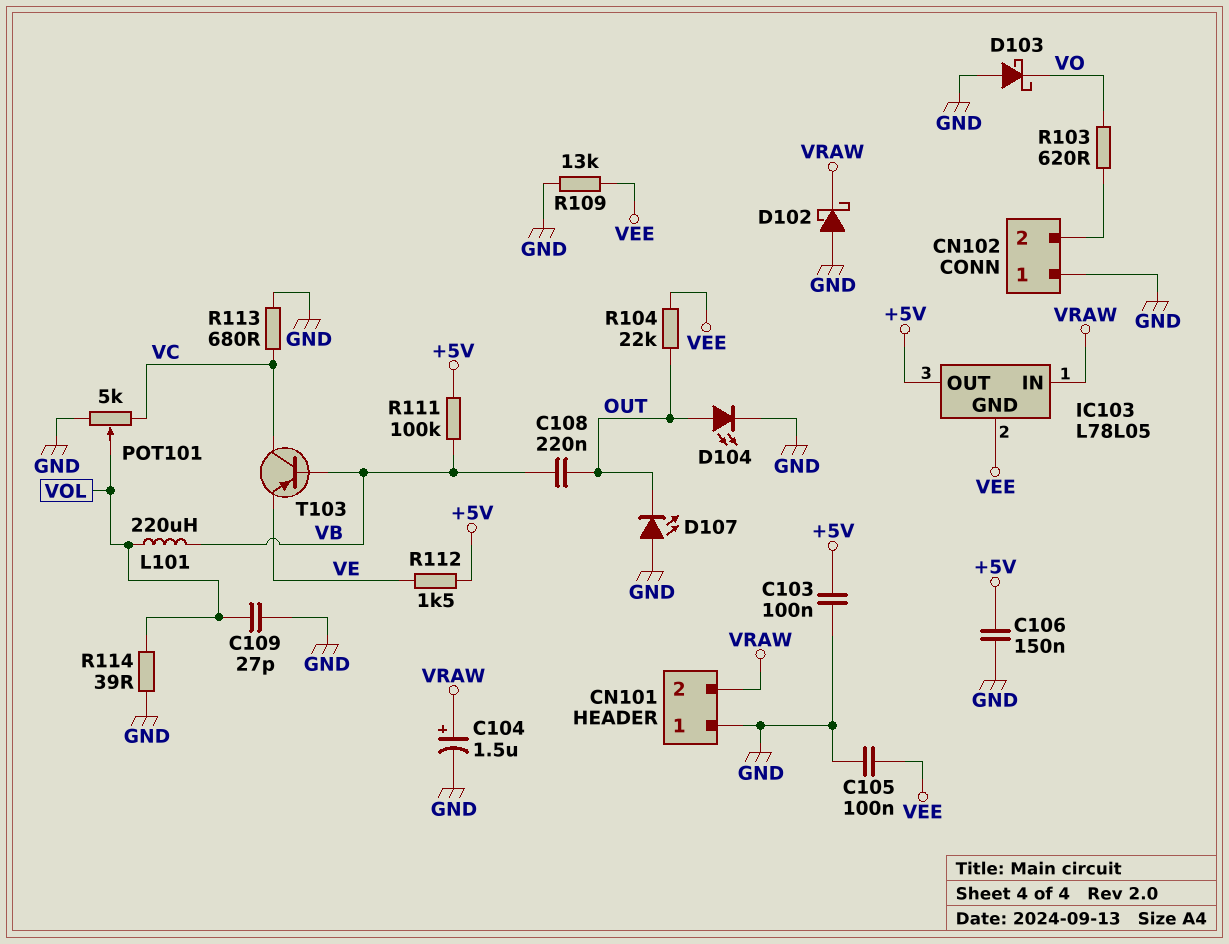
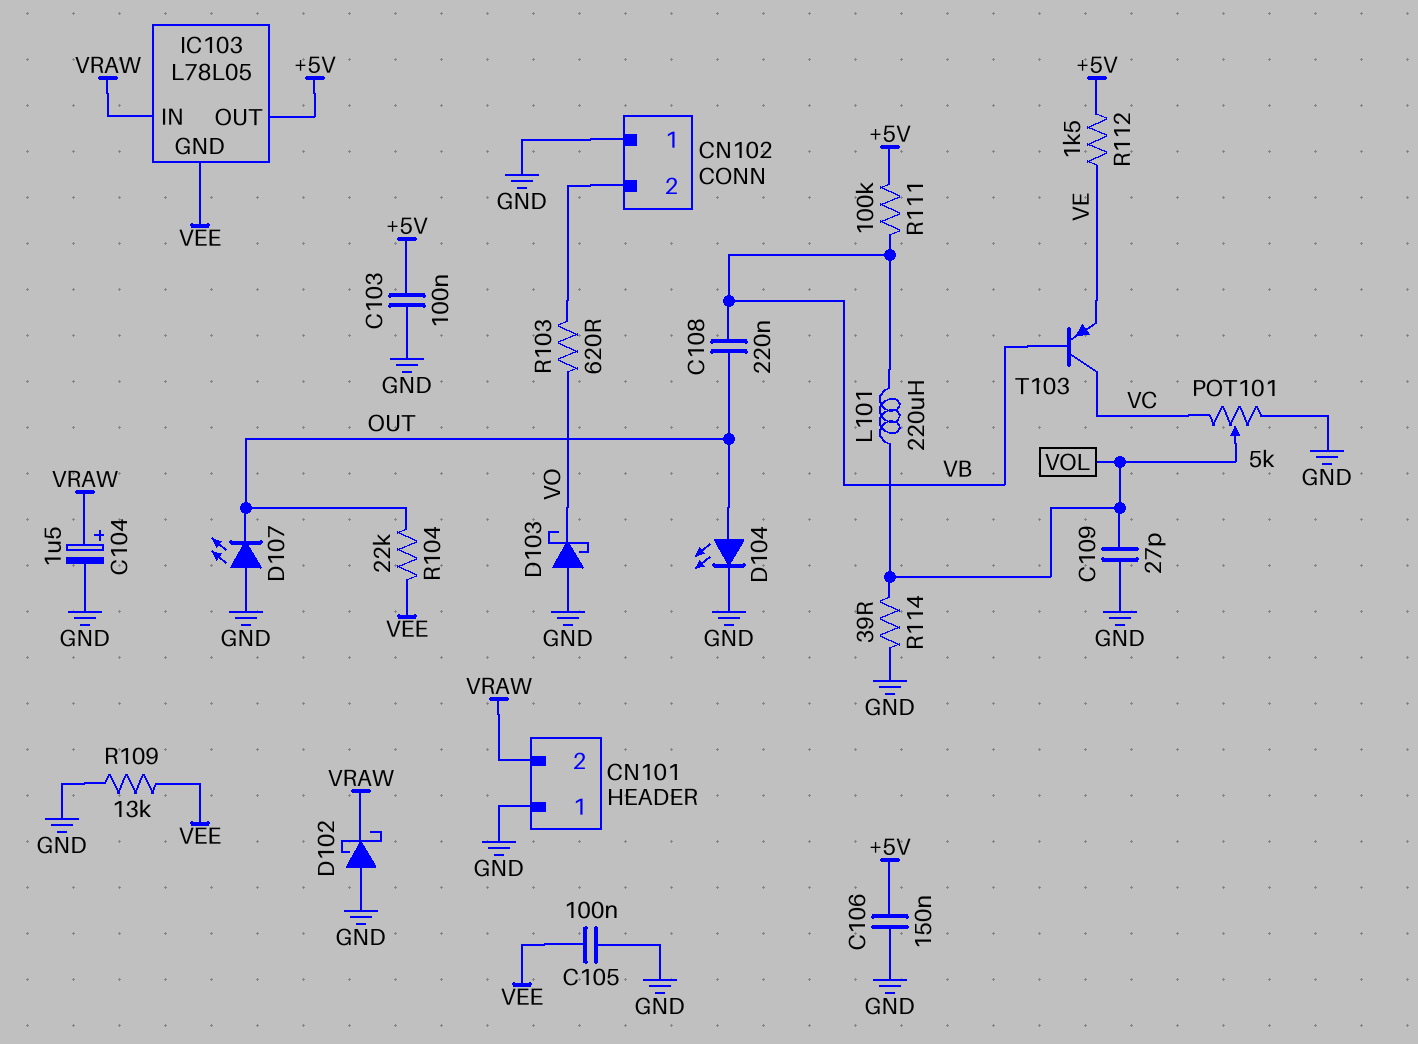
R113: 680 (GND, VC) -> none

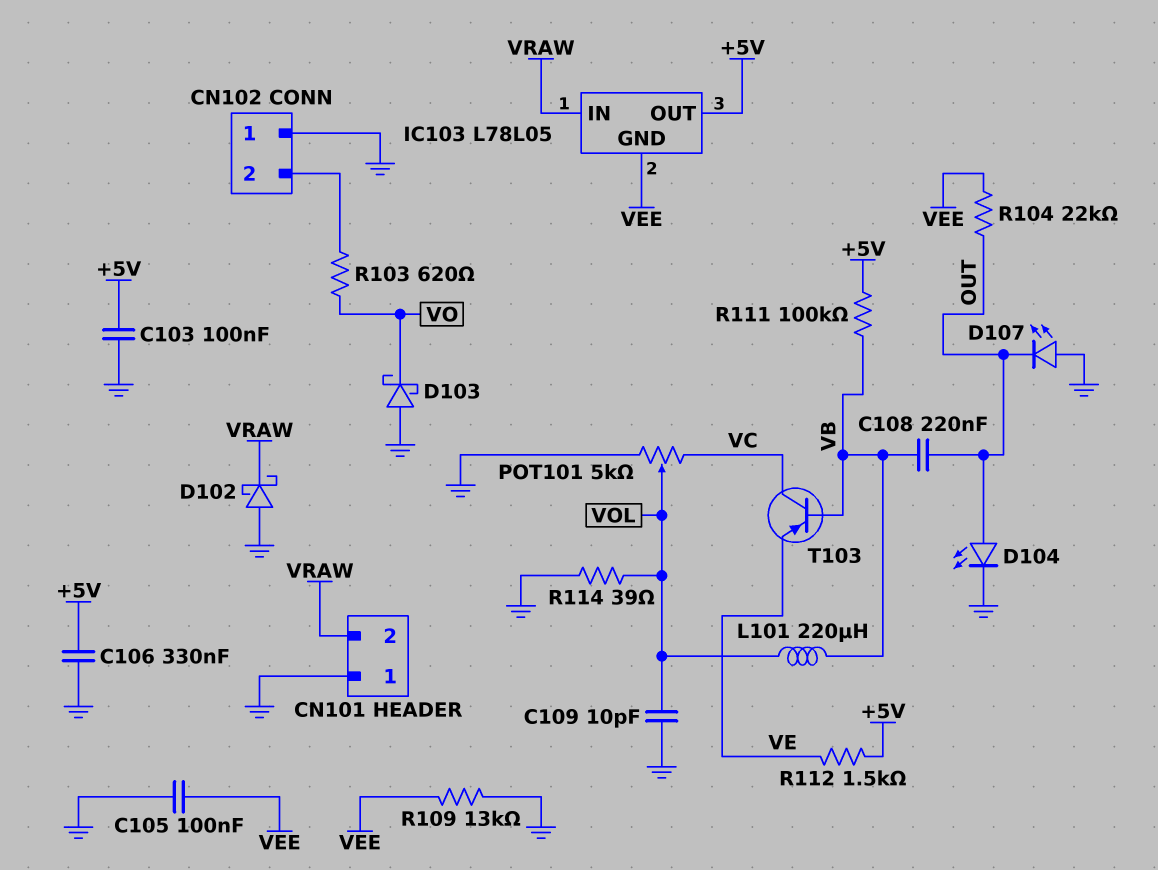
C104: 1.5uF (plus VRAW, minus GND) -> none
C106: 150nF (+5V, GND) -> 330nF (+5V, GND)
C109: 27pF (GND, VOL) -> 10pF (GND, VOL)

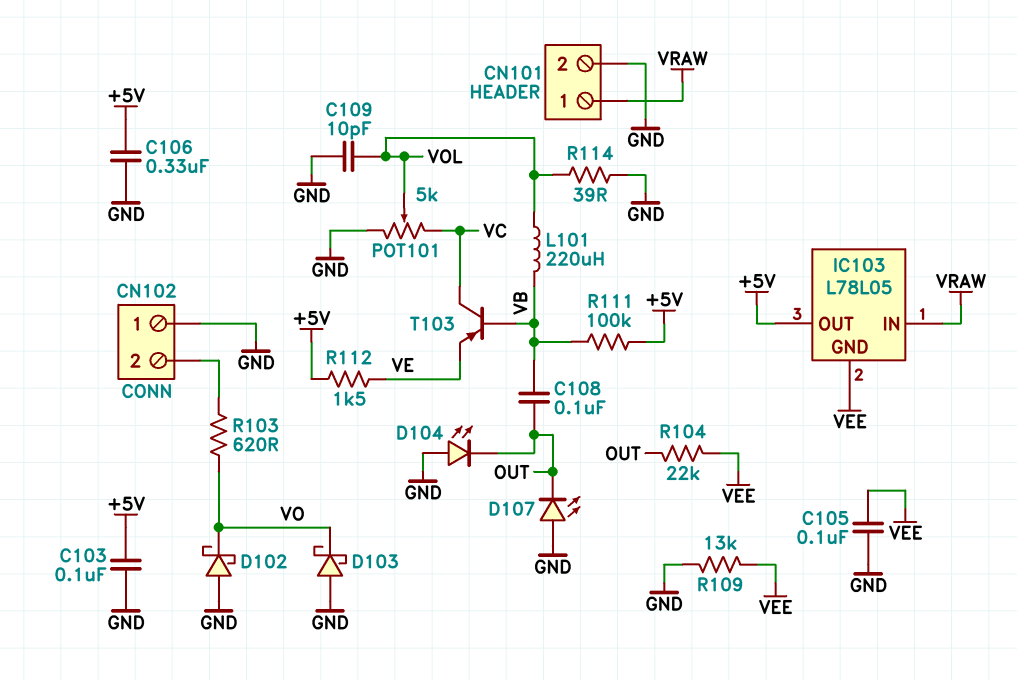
C108: 220nF (OUT, VB) -> 100nF (OUT, VB)
CN101 pin 1: GND -> VRAW
CN101 pin 2: VRAW -> GND
D102: schottky (A GND, K VRAW) -> schottky (A GND, K VO)
D104: LED (A OUT, K GND) -> LED (A GND, K OUT)

